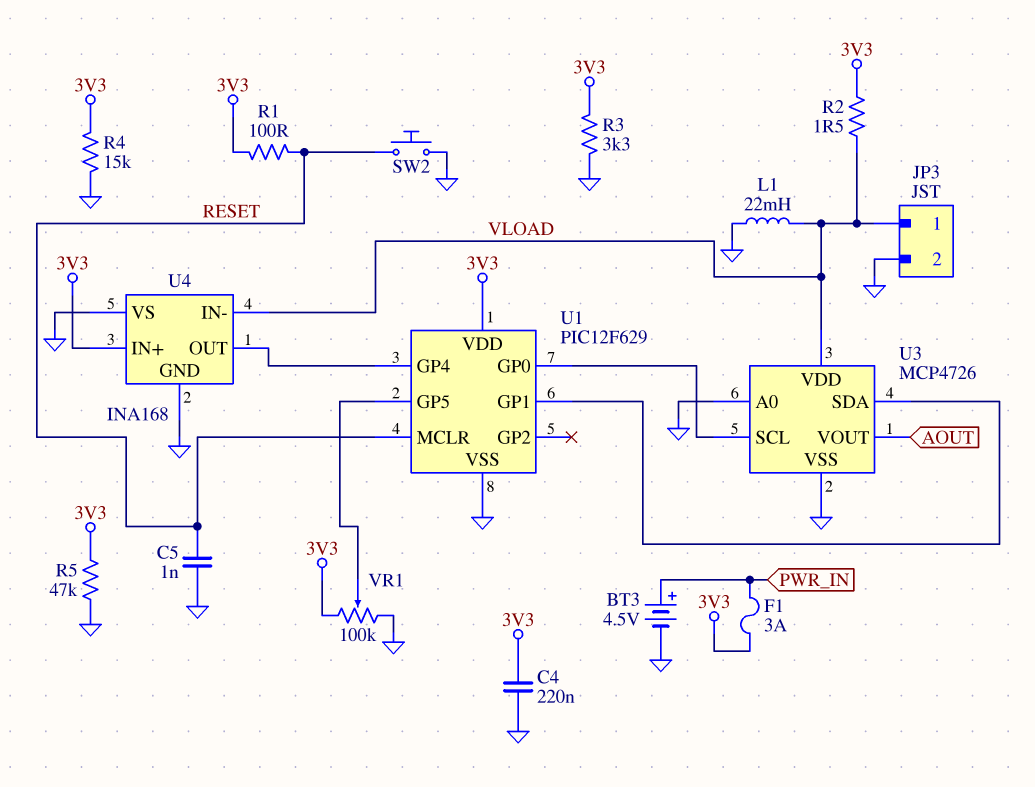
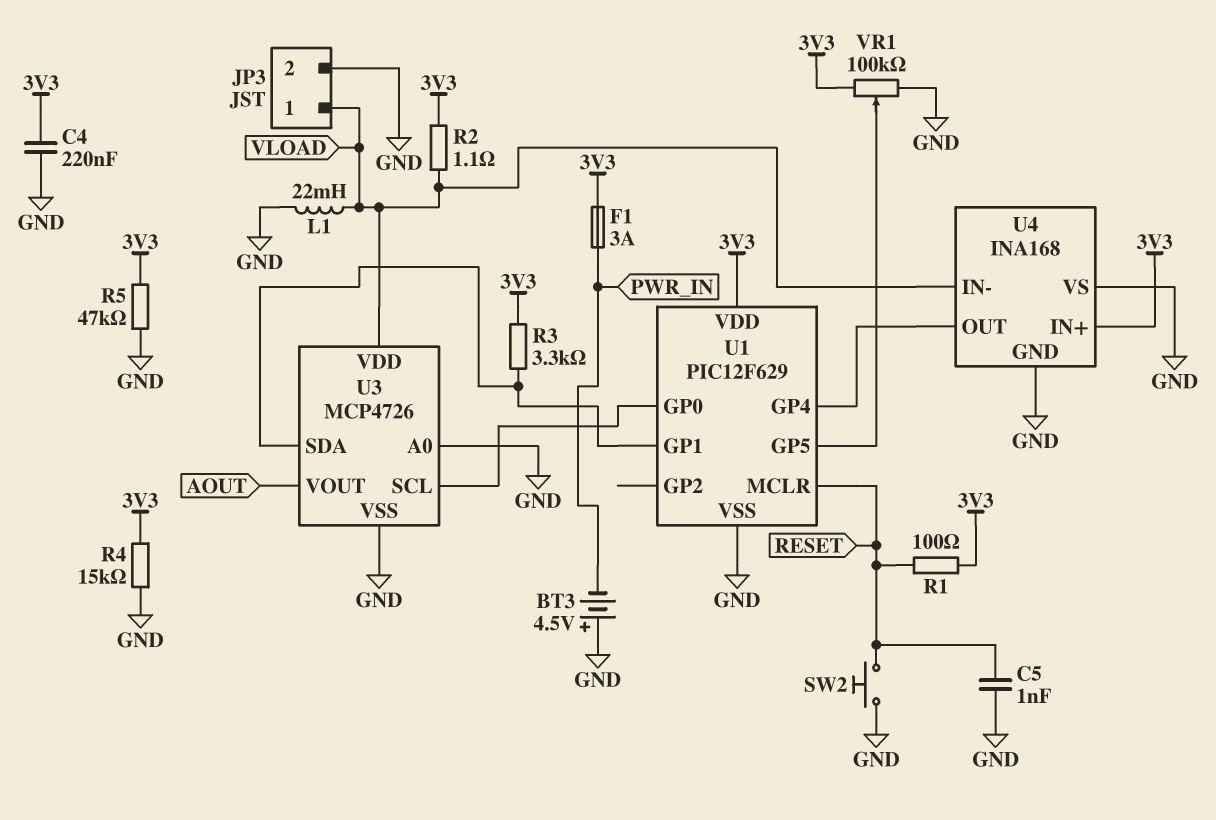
BT3: 4.5V (plus PWR_IN, minus GND) -> 4.5V (plus GND, minus PWR_IN)
R2: 1.5 (3V3, VLOAD) -> 1.1 (3V3, VLOAD)
R3: 3.3k (3V3, GND) -> 3.3k (3V3, U1/GP1)

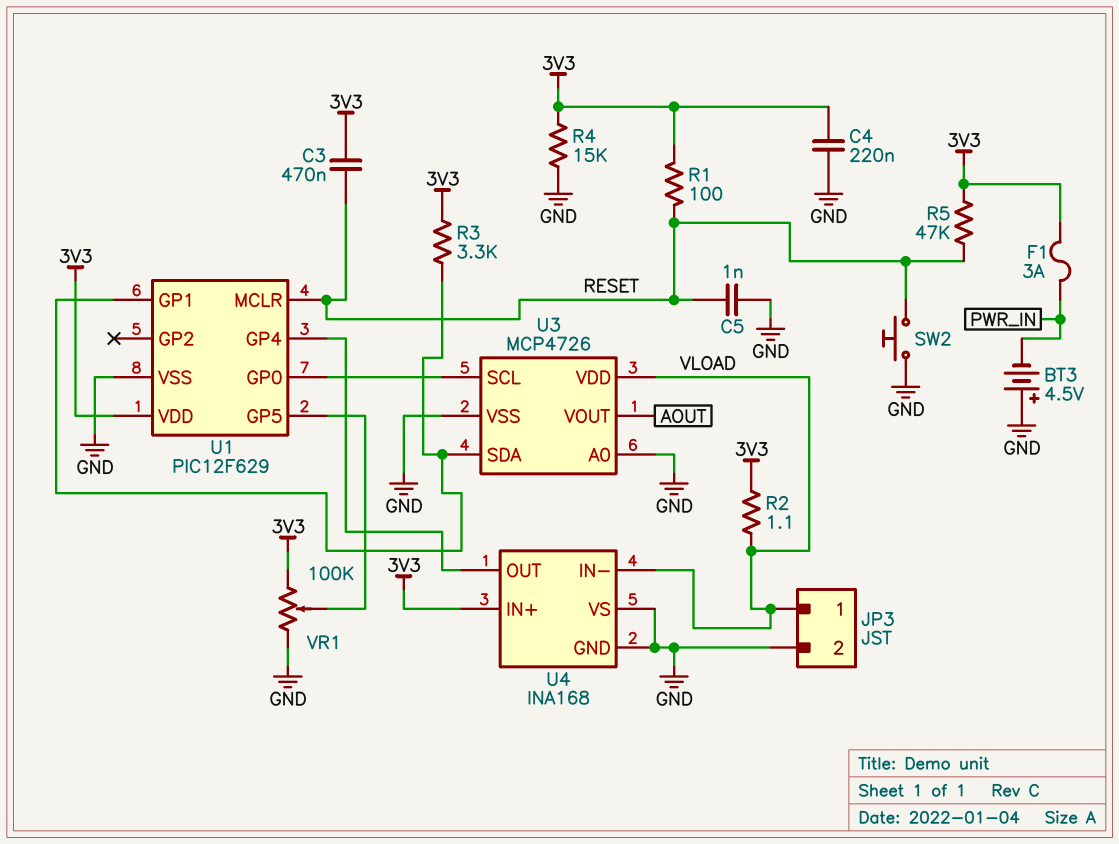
C3: none -> 470nF (3V3, RESET)
L1: 22mH (GND, VLOAD) -> none
R5: 47k (3V3, GND) -> 47k (3V3, RESET)

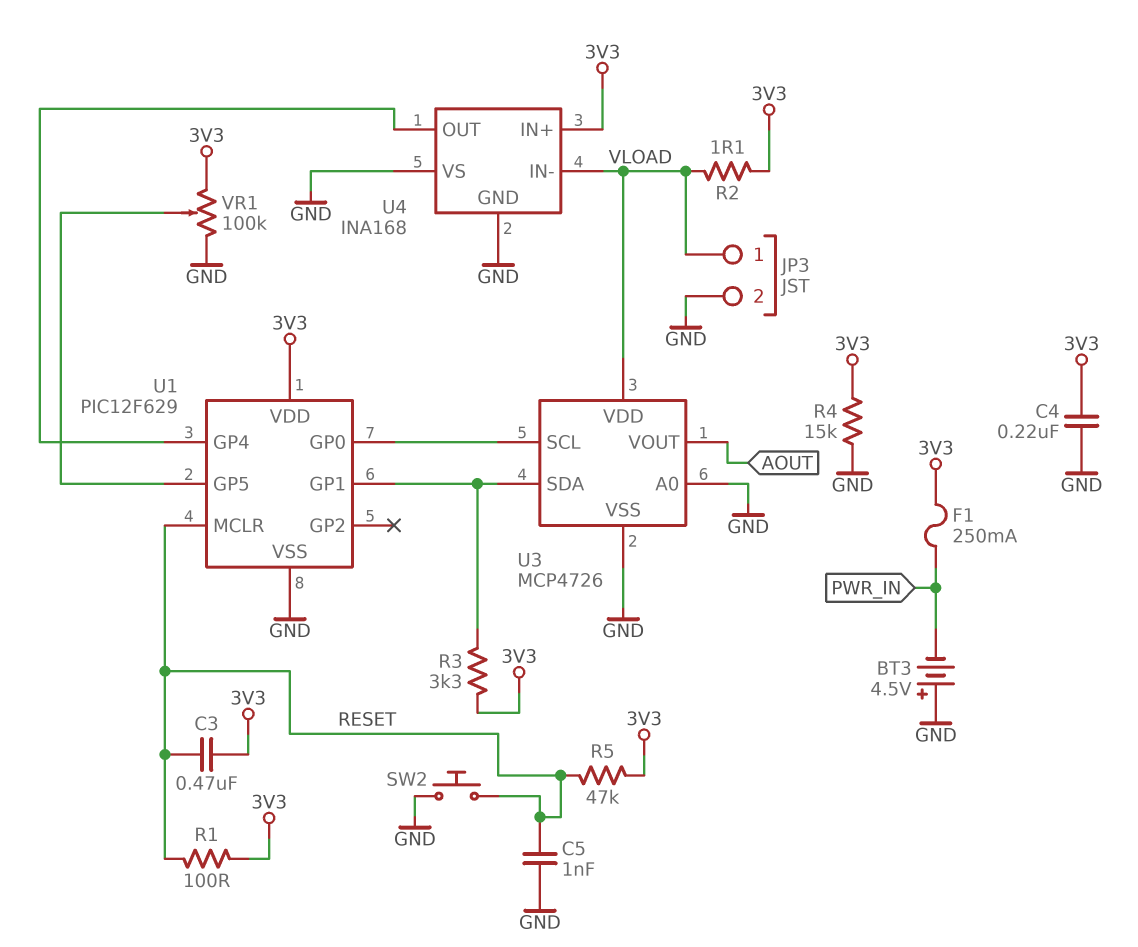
F1: 3A (3V3, PWR_IN) -> 250mA (3V3, PWR_IN)

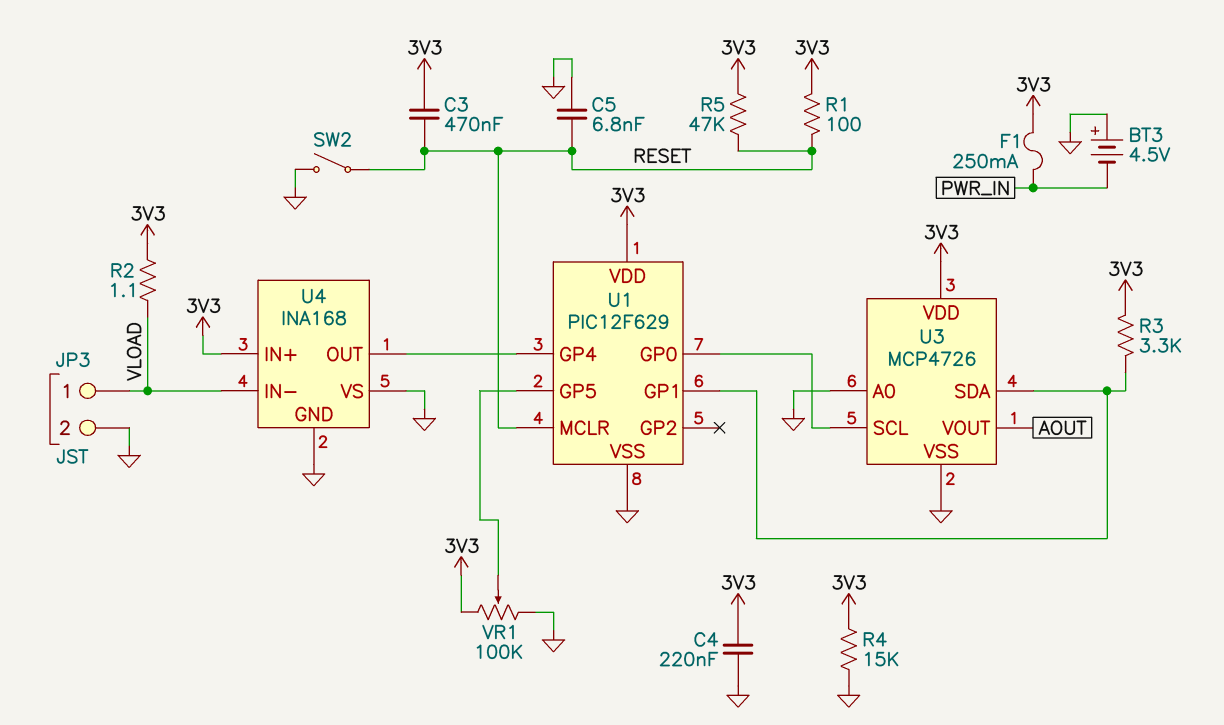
C5: 1nF (GND, RESET) -> 6.8nF (GND, RESET)
SW2: button (GND, RESET) -> switch (GND, RESET)
U3 pin VDD: VLOAD -> 3V3

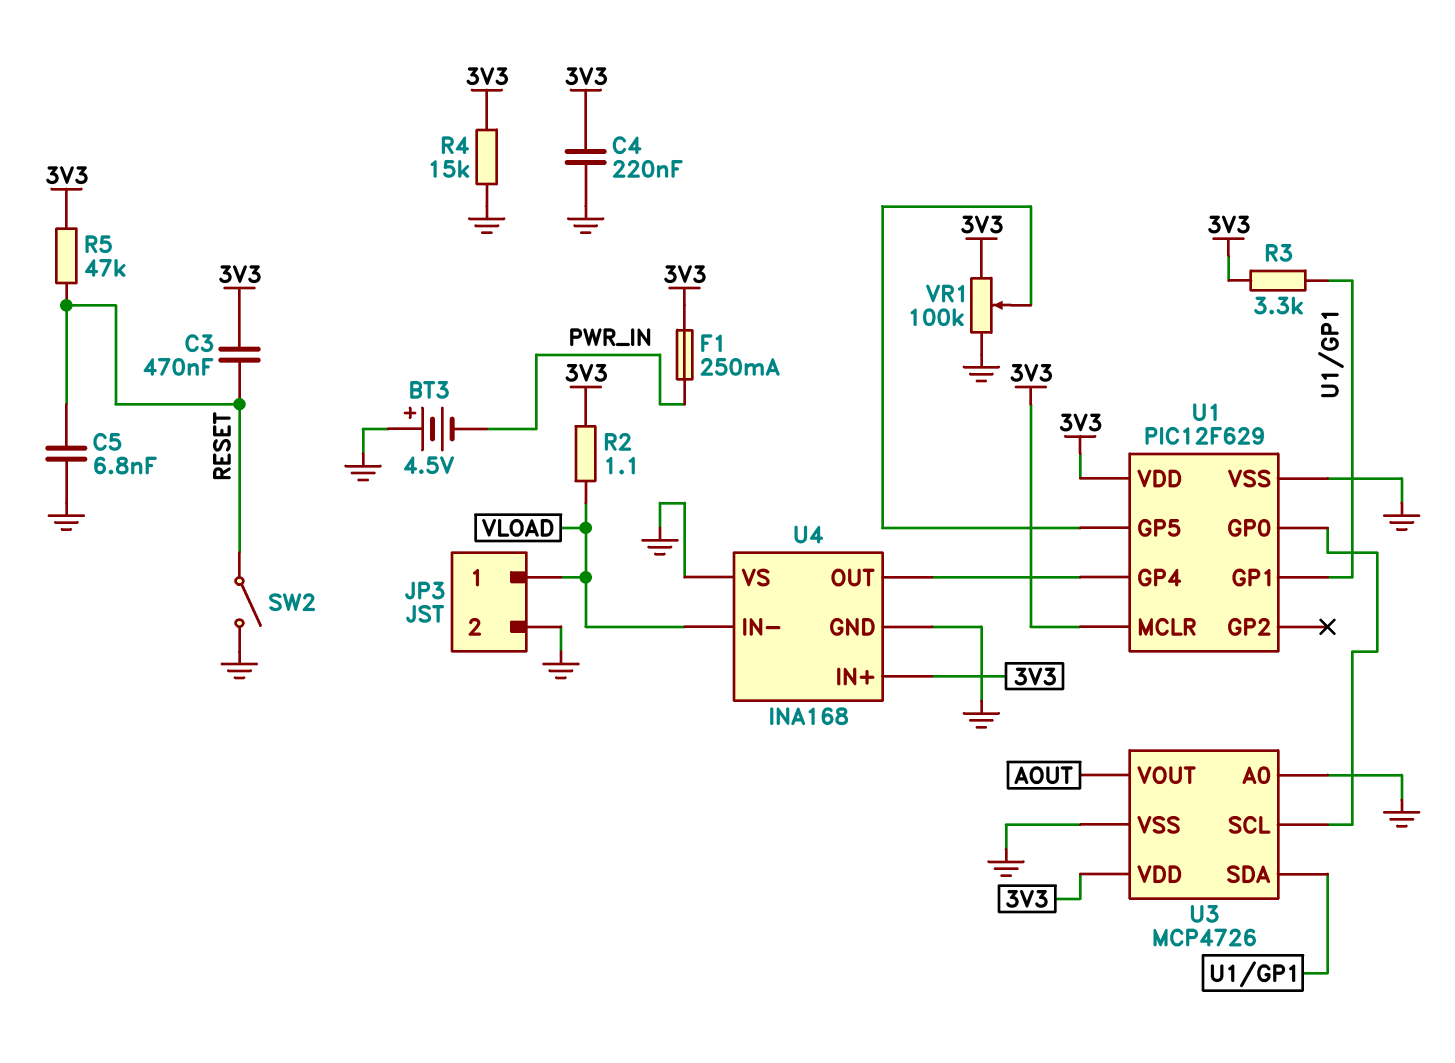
R1: 100 (3V3, RESET) -> none
U1 pin MCLR: RESET -> 3V3

